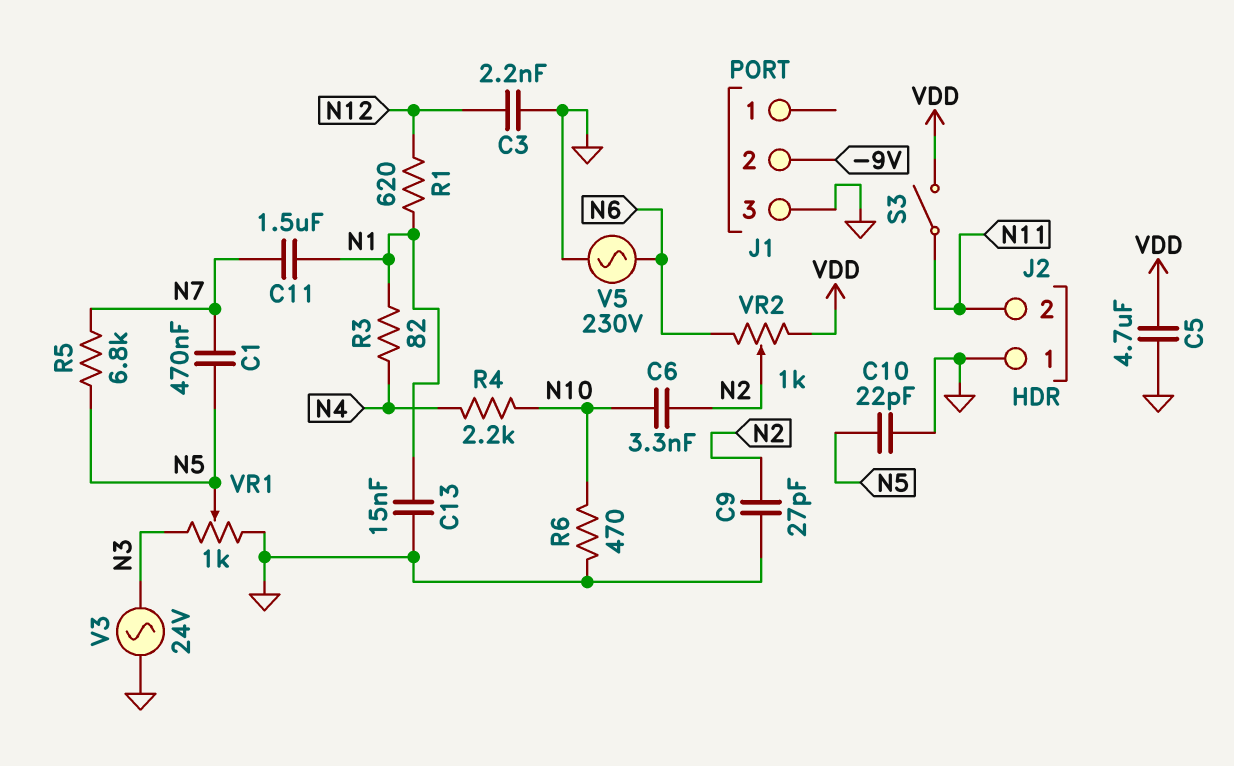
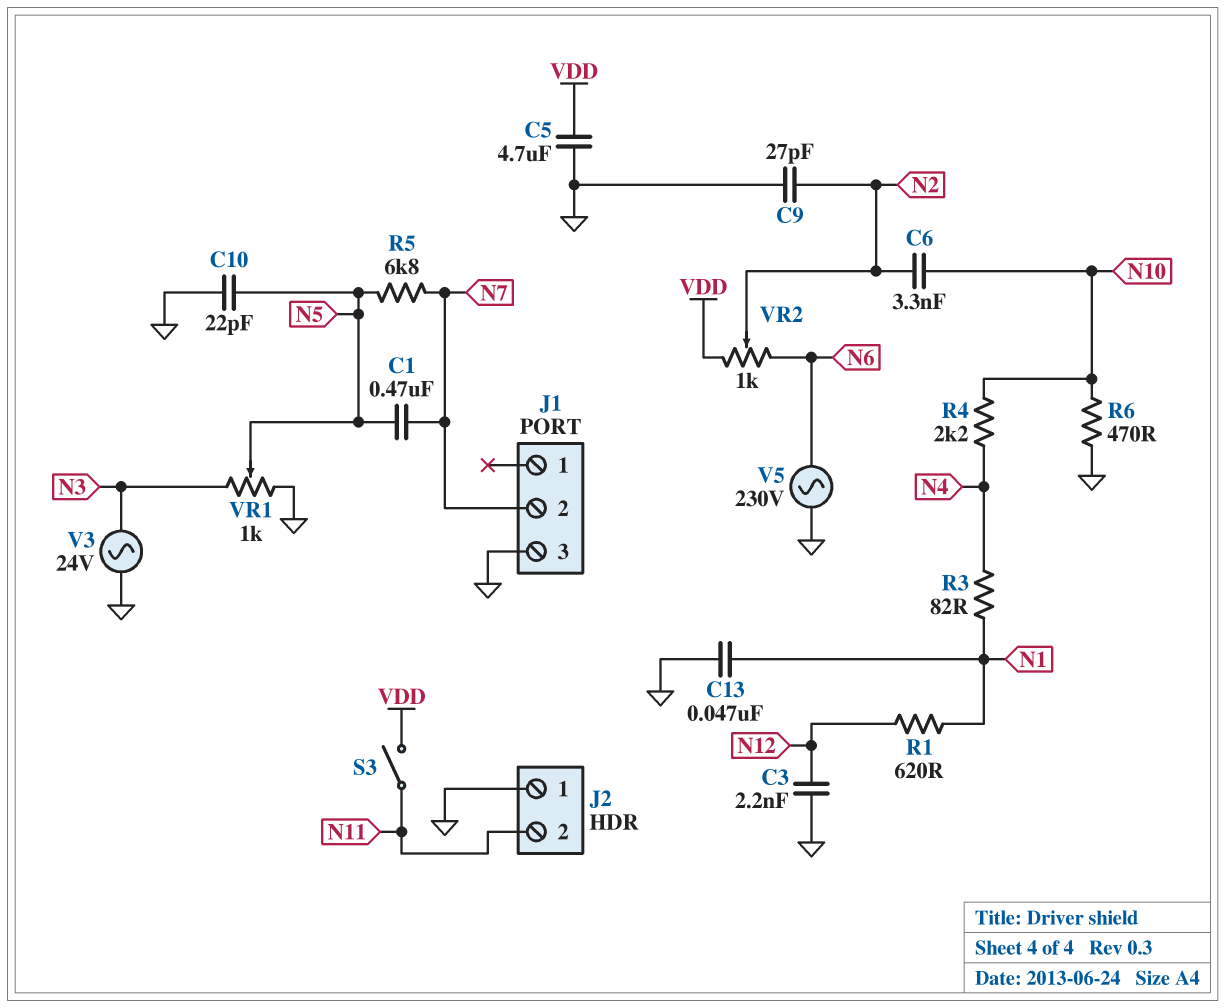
C11: 1.5uF (N1, N7) -> none
C13: 15nF (GND, N1) -> 47nF (GND, N1)
J1 pin 2: -9V -> N7

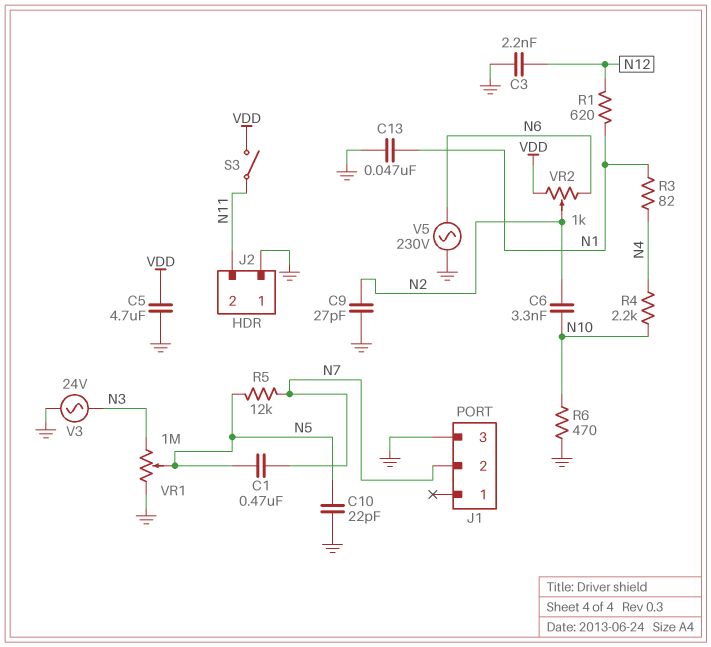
R5: 6.8k (N5, N7) -> 12k (N5, N7)
VR1: 1k (GND, N3, wiper N5) -> 1M (GND, N3, wiper N5)

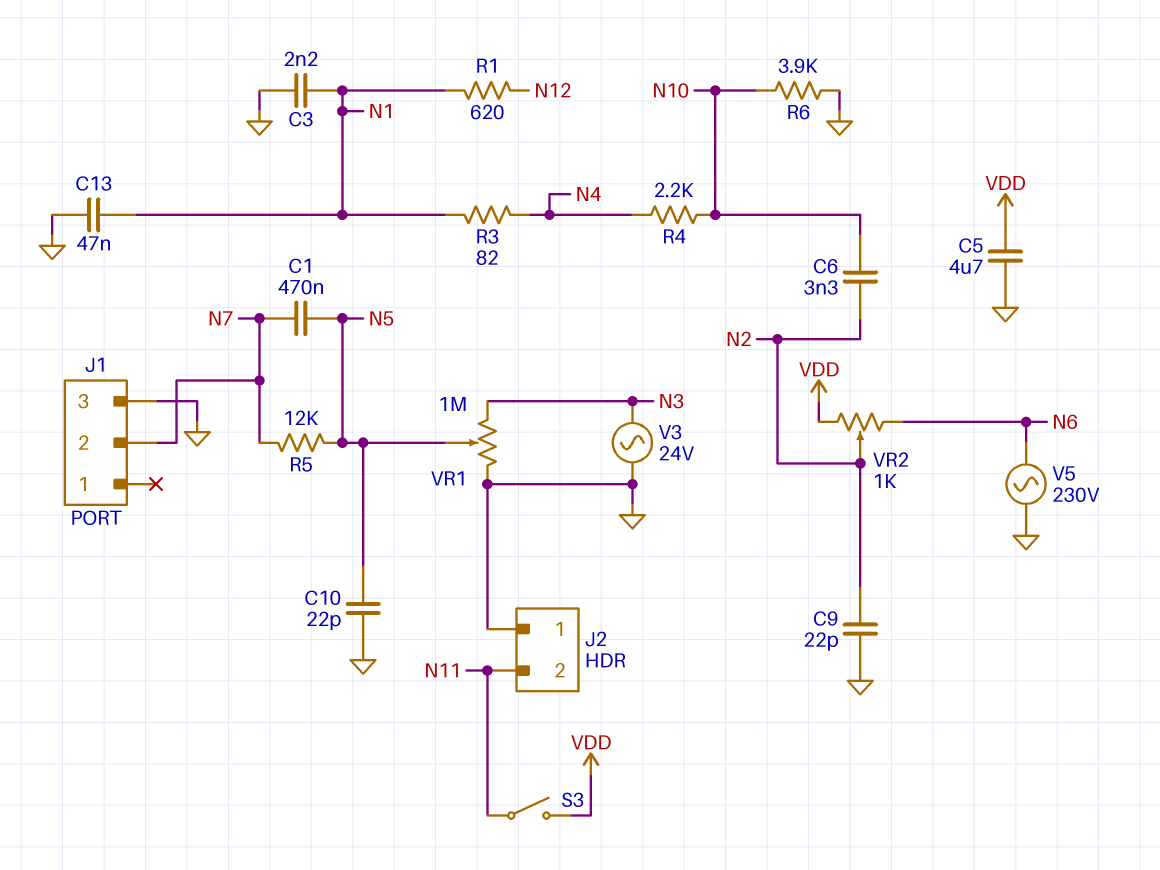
C3: 2.2nF (GND, N12) -> 2.2nF (GND, N1)
C9: 27pF (GND, N2) -> 22pF (GND, N2)
R6: 470 (GND, N10) -> 3.9k (GND, N10)

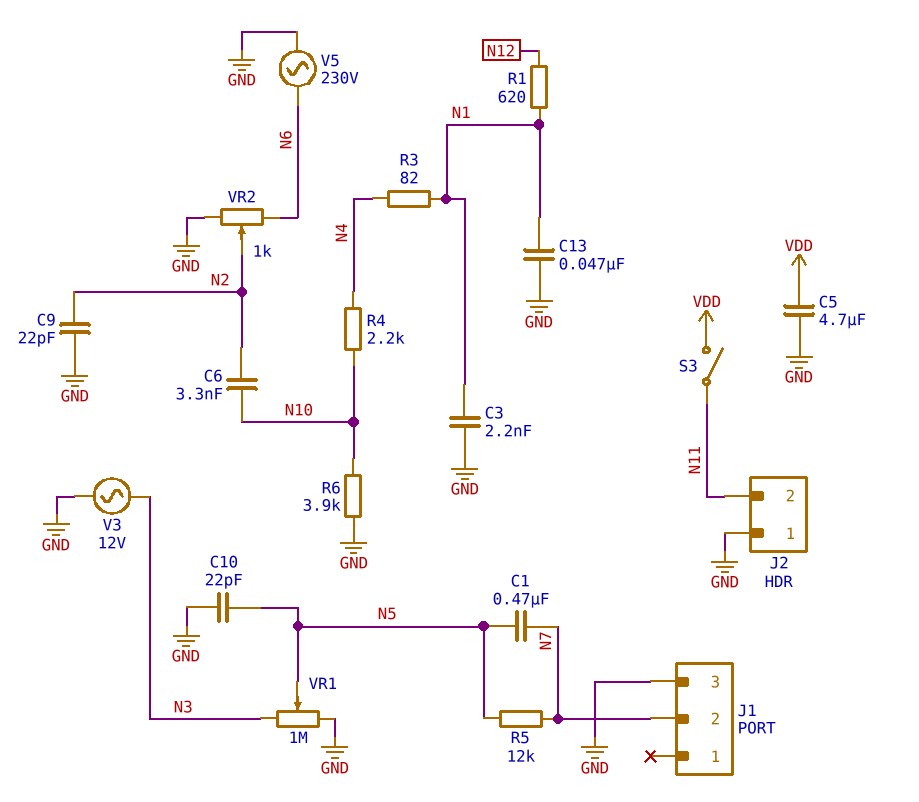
V3: AC 24V (GND, N3) -> AC 12V (GND, N3)
VR2: 1k (N6, VDD, wiper N2) -> 1k (GND, N6, wiper N2)

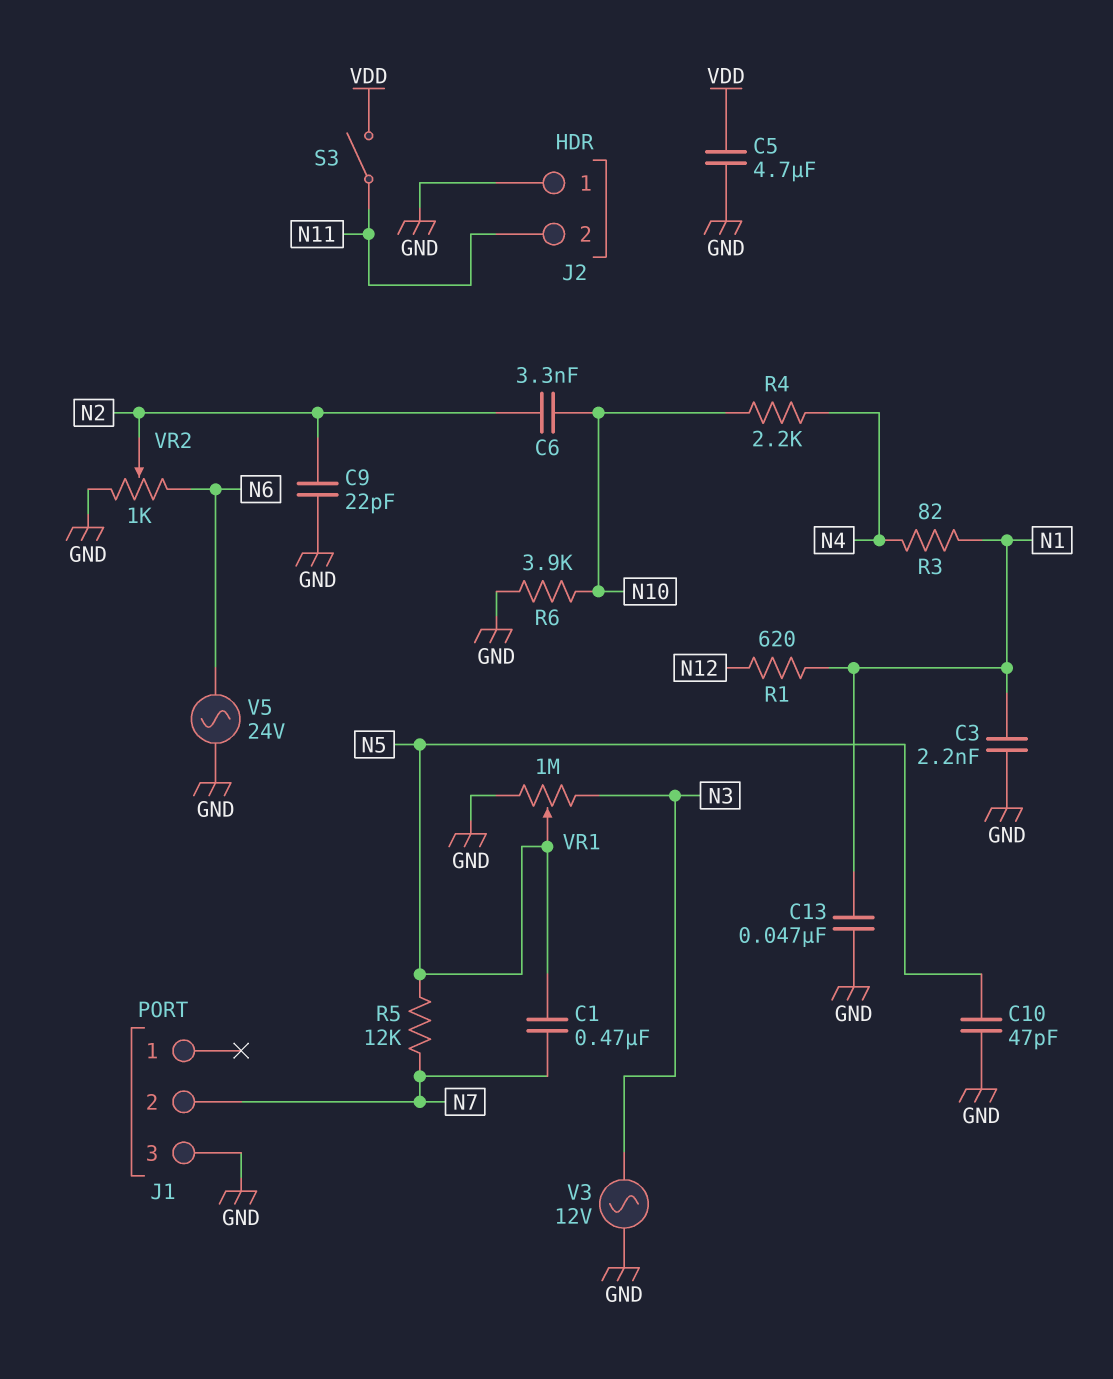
C10: 22pF (GND, N5) -> 47pF (GND, N5)
V5: AC 230V (GND, N6) -> AC 24V (GND, N6)

